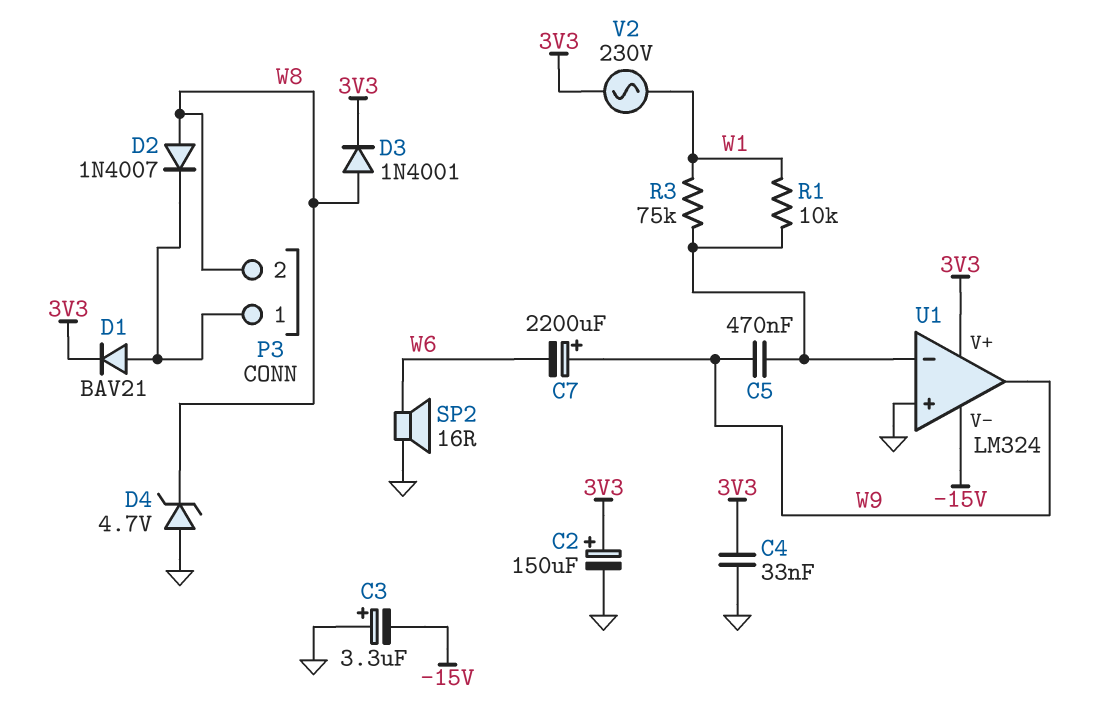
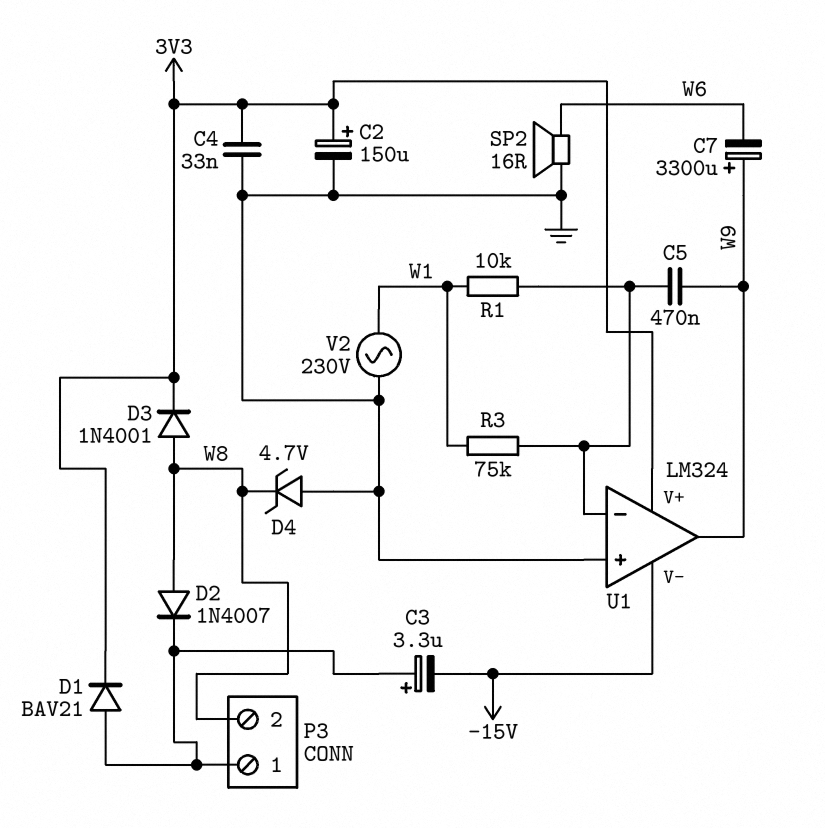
C3: 3.3uF (plus GND, minus -15V) -> 3.3uF (plus P3/1, minus -15V)
C7: 2200uF (plus W9, minus W6) -> 3300uF (plus W9, minus W6)
V2: AC 230V (3V3, W1) -> AC 230V (GND, W1)

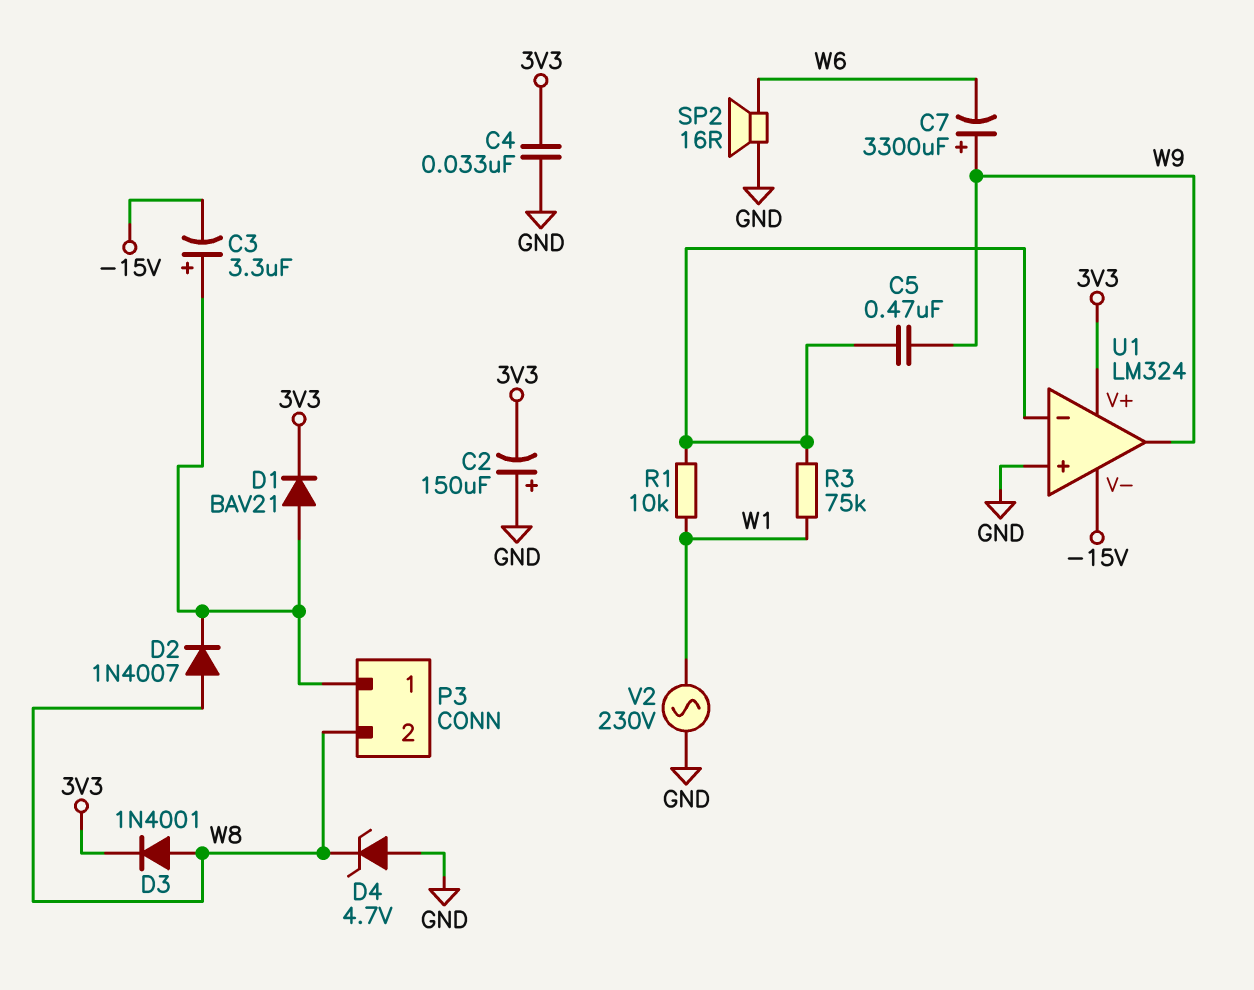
C2: 150uF (plus 3V3, minus GND) -> 150uF (plus GND, minus 3V3)

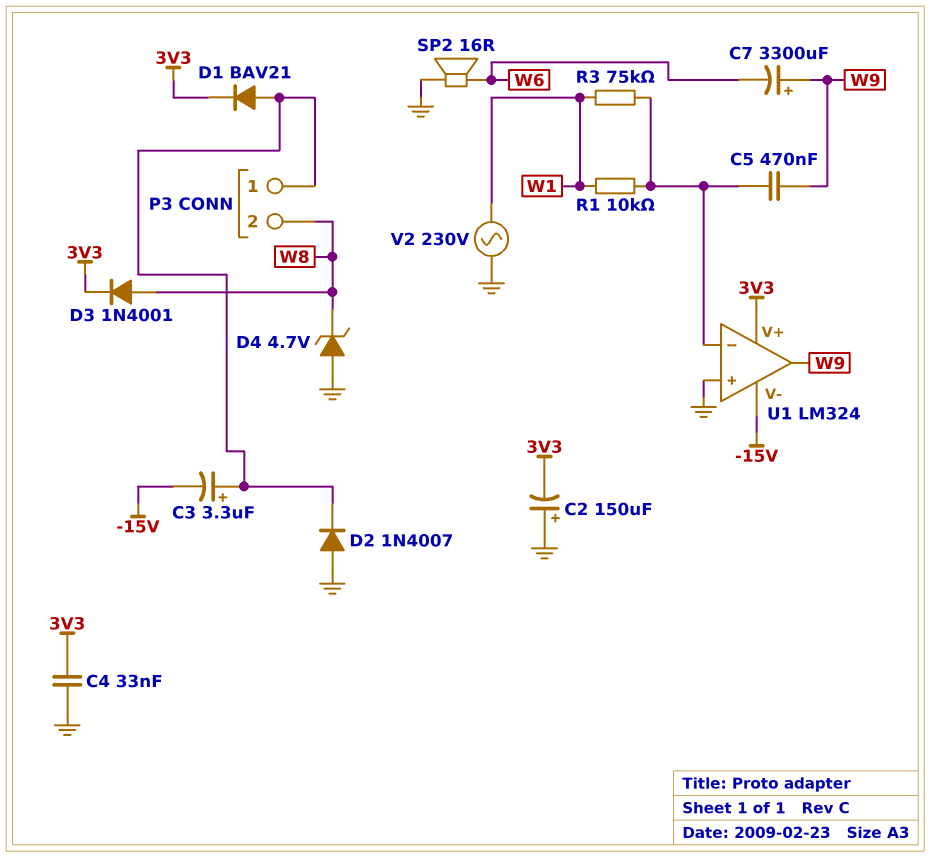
D2: diode 1N4007 (A W8, K P3/1) -> diode 1N4007 (A GND, K P3/1)

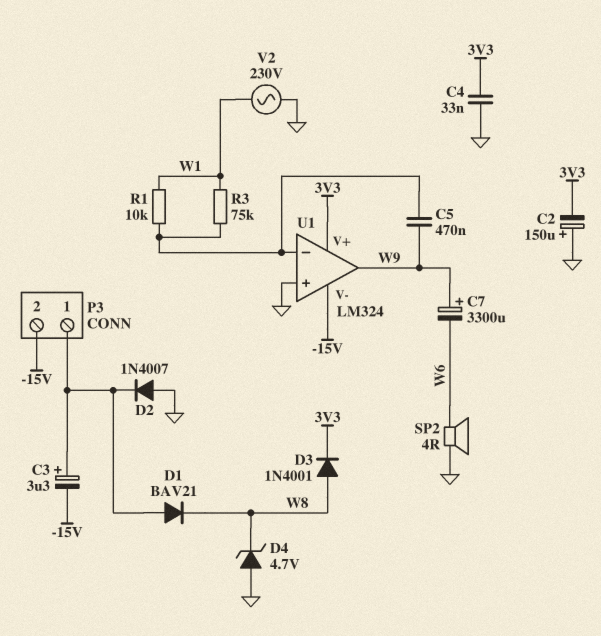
D1: diode BAV21 (A P3/1, K 3V3) -> diode BAV21 (A P3/1, K W8)
P3 pin 2: W8 -> -15V
SP2: speaker 16R (GND, W6) -> speaker 4R (GND, W6)

